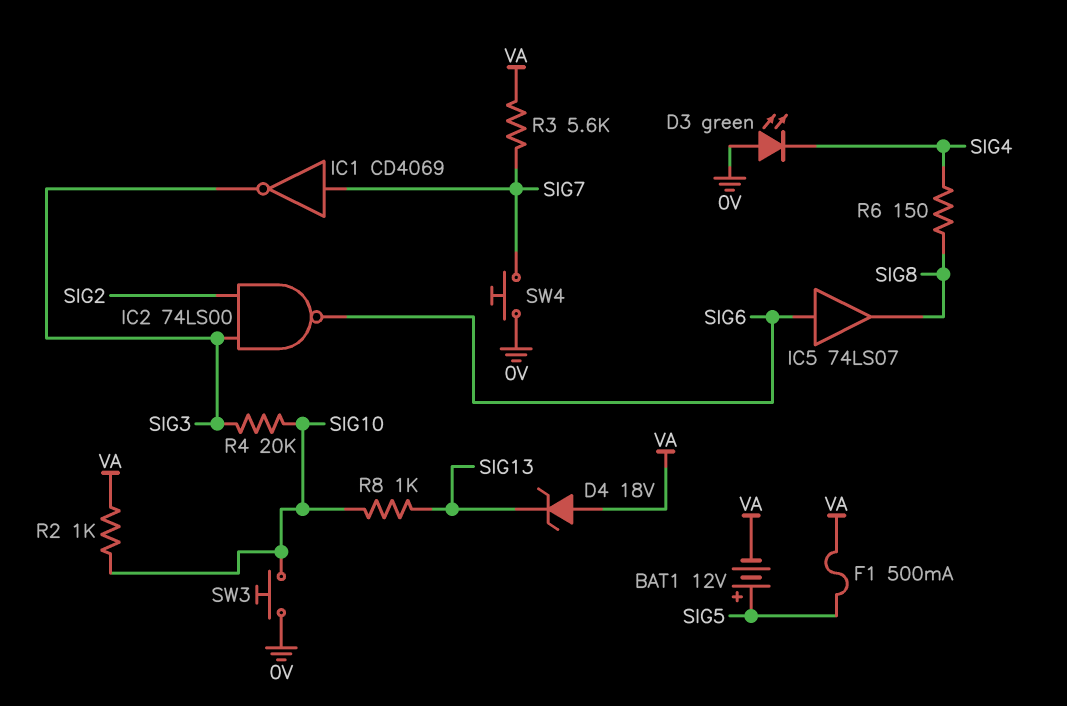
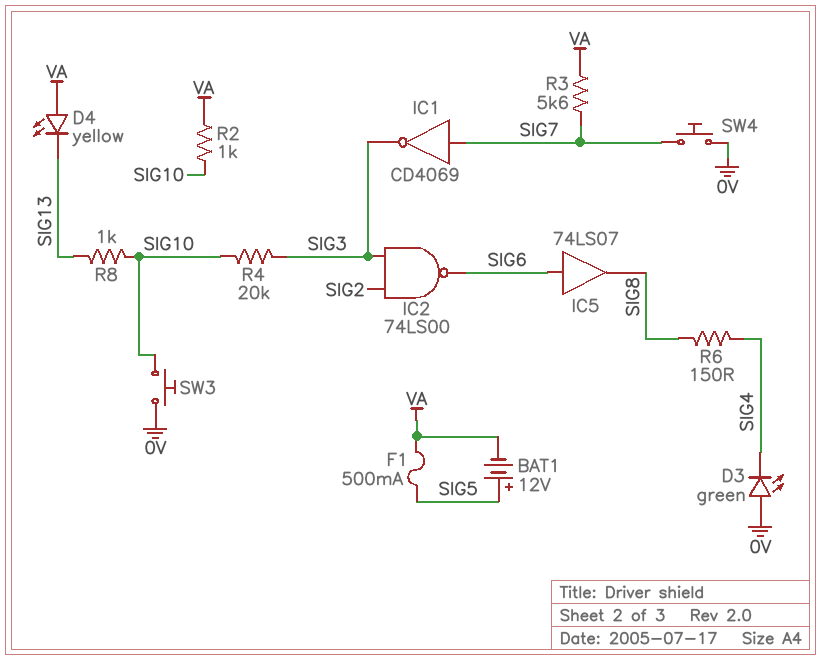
D4: zener 18V (A VA, K SIG13) -> LED yellow (A VA, K SIG13)

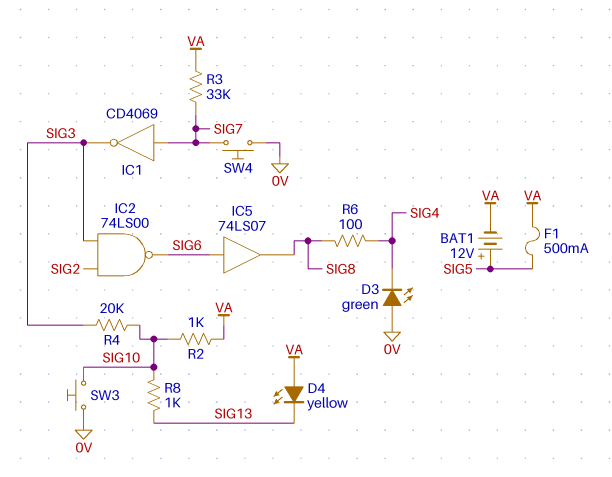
R3: 5.6k (SIG7, VA) -> 33k (SIG7, VA)
R6: 150 (SIG4, SIG8) -> 100 (SIG4, SIG8)

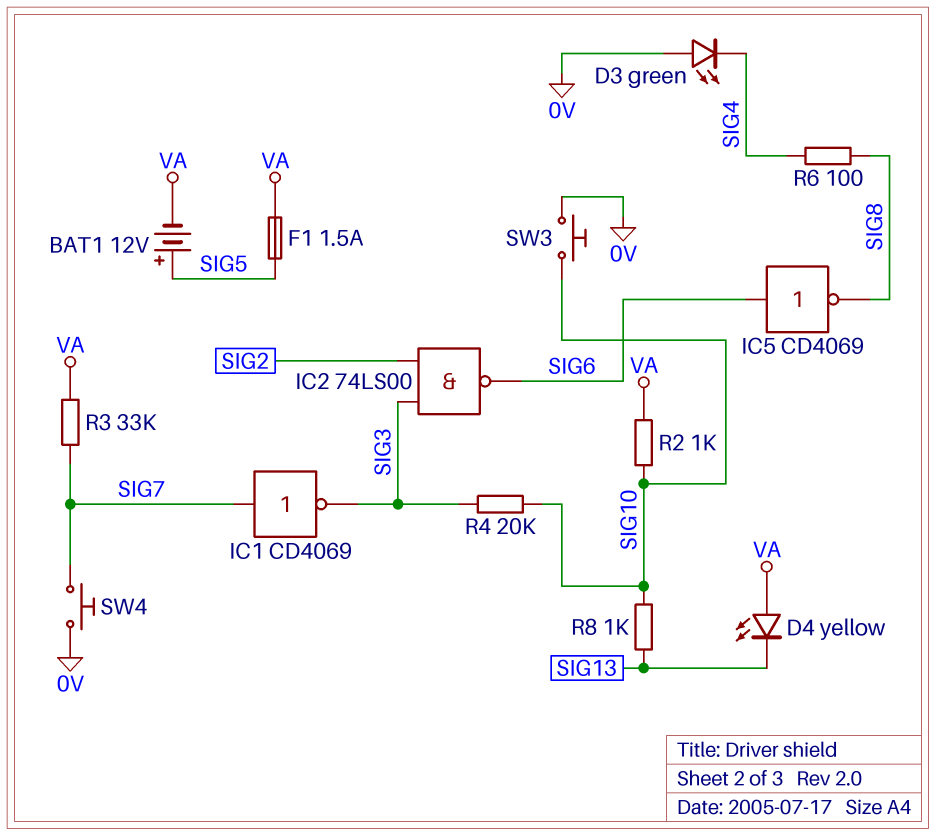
F1: 500mA (SIG5, VA) -> 1.5A (SIG5, VA)
IC5: buffer 74LS07 (in SIG6, out SIG8) -> NOT CD4069 (in SIG6, out SIG8)

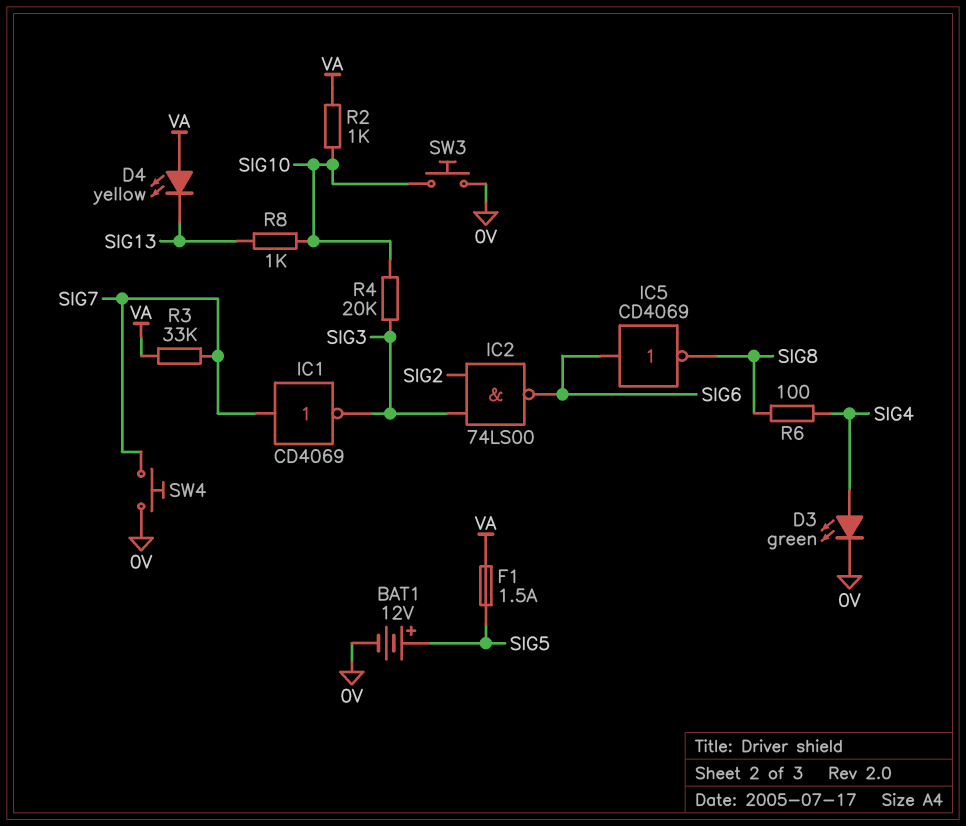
BAT1: 12V (plus SIG5, minus VA) -> 12V (plus SIG5, minus 0V)
D3: LED green (A 0V, K SIG4) -> LED green (A SIG4, K 0V)

